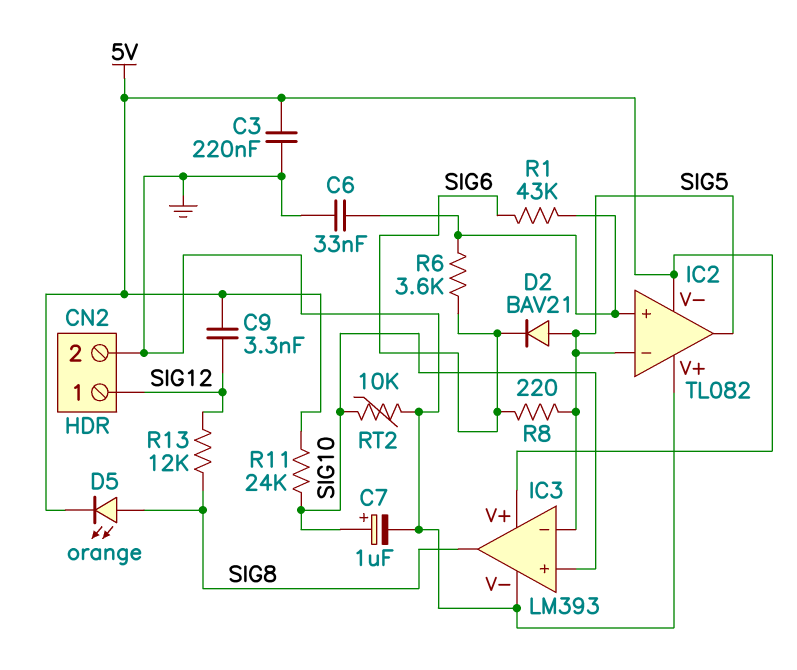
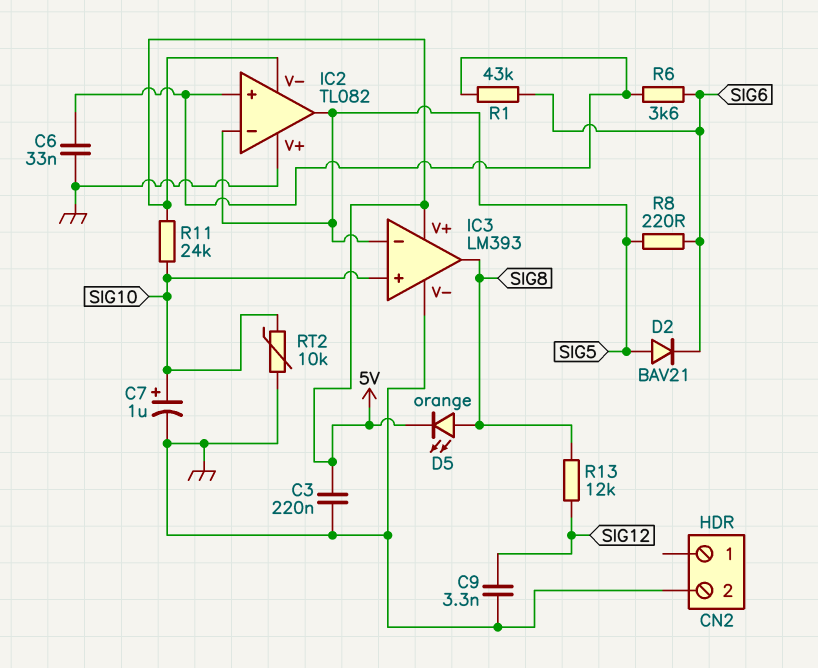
C9: 3.3nF (5V, SIG12) -> 3.3nF (GND, SIG12)
CN2 pin 1: SIG12 -> none

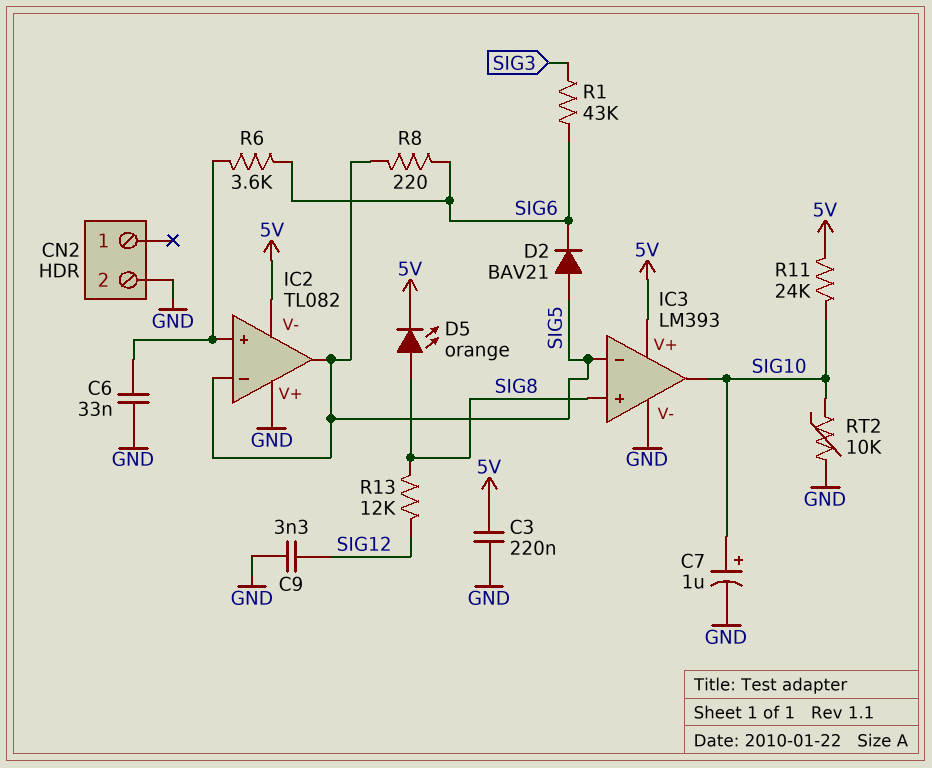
IC3 pin in+: SIG10 -> SIG8
IC3 pin out: SIG8 -> SIG10
R1: 43k (IC2/in+, SIG6) -> 43k (SIG3, SIG6)

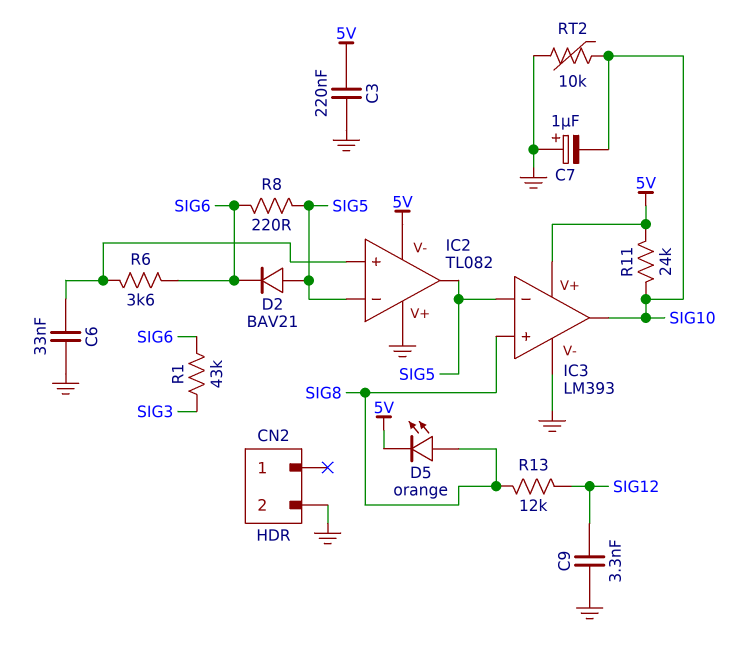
C7: 1uF (plus SIG10, minus GND) -> 1uF (plus GND, minus SIG10)

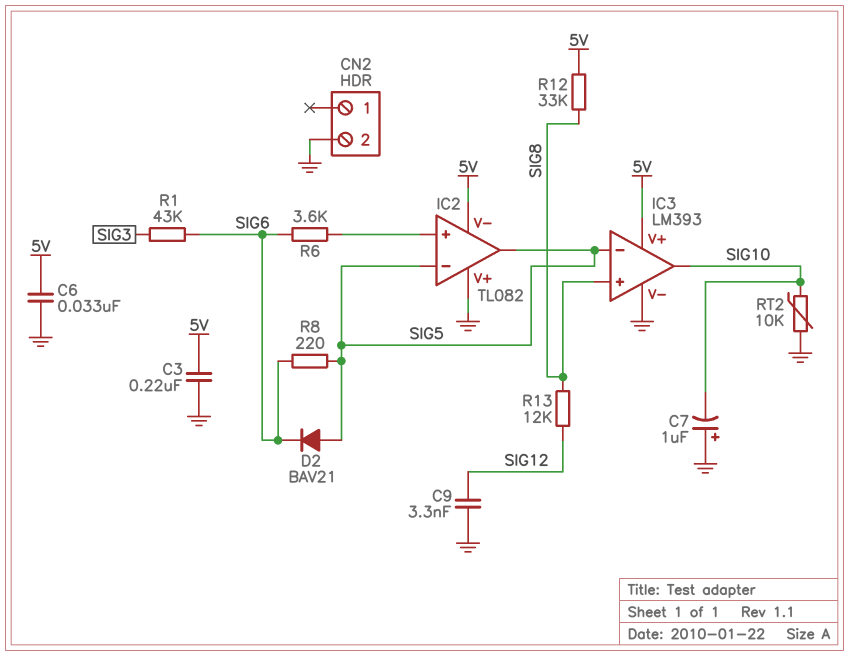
C6: 33nF (GND, IC2/in+) -> 33nF (5V, GND)
D5: LED orange (A SIG8, K 5V) -> none
R11: 24k (5V, SIG10) -> none
R12: none -> 33k (5V, SIG8)

